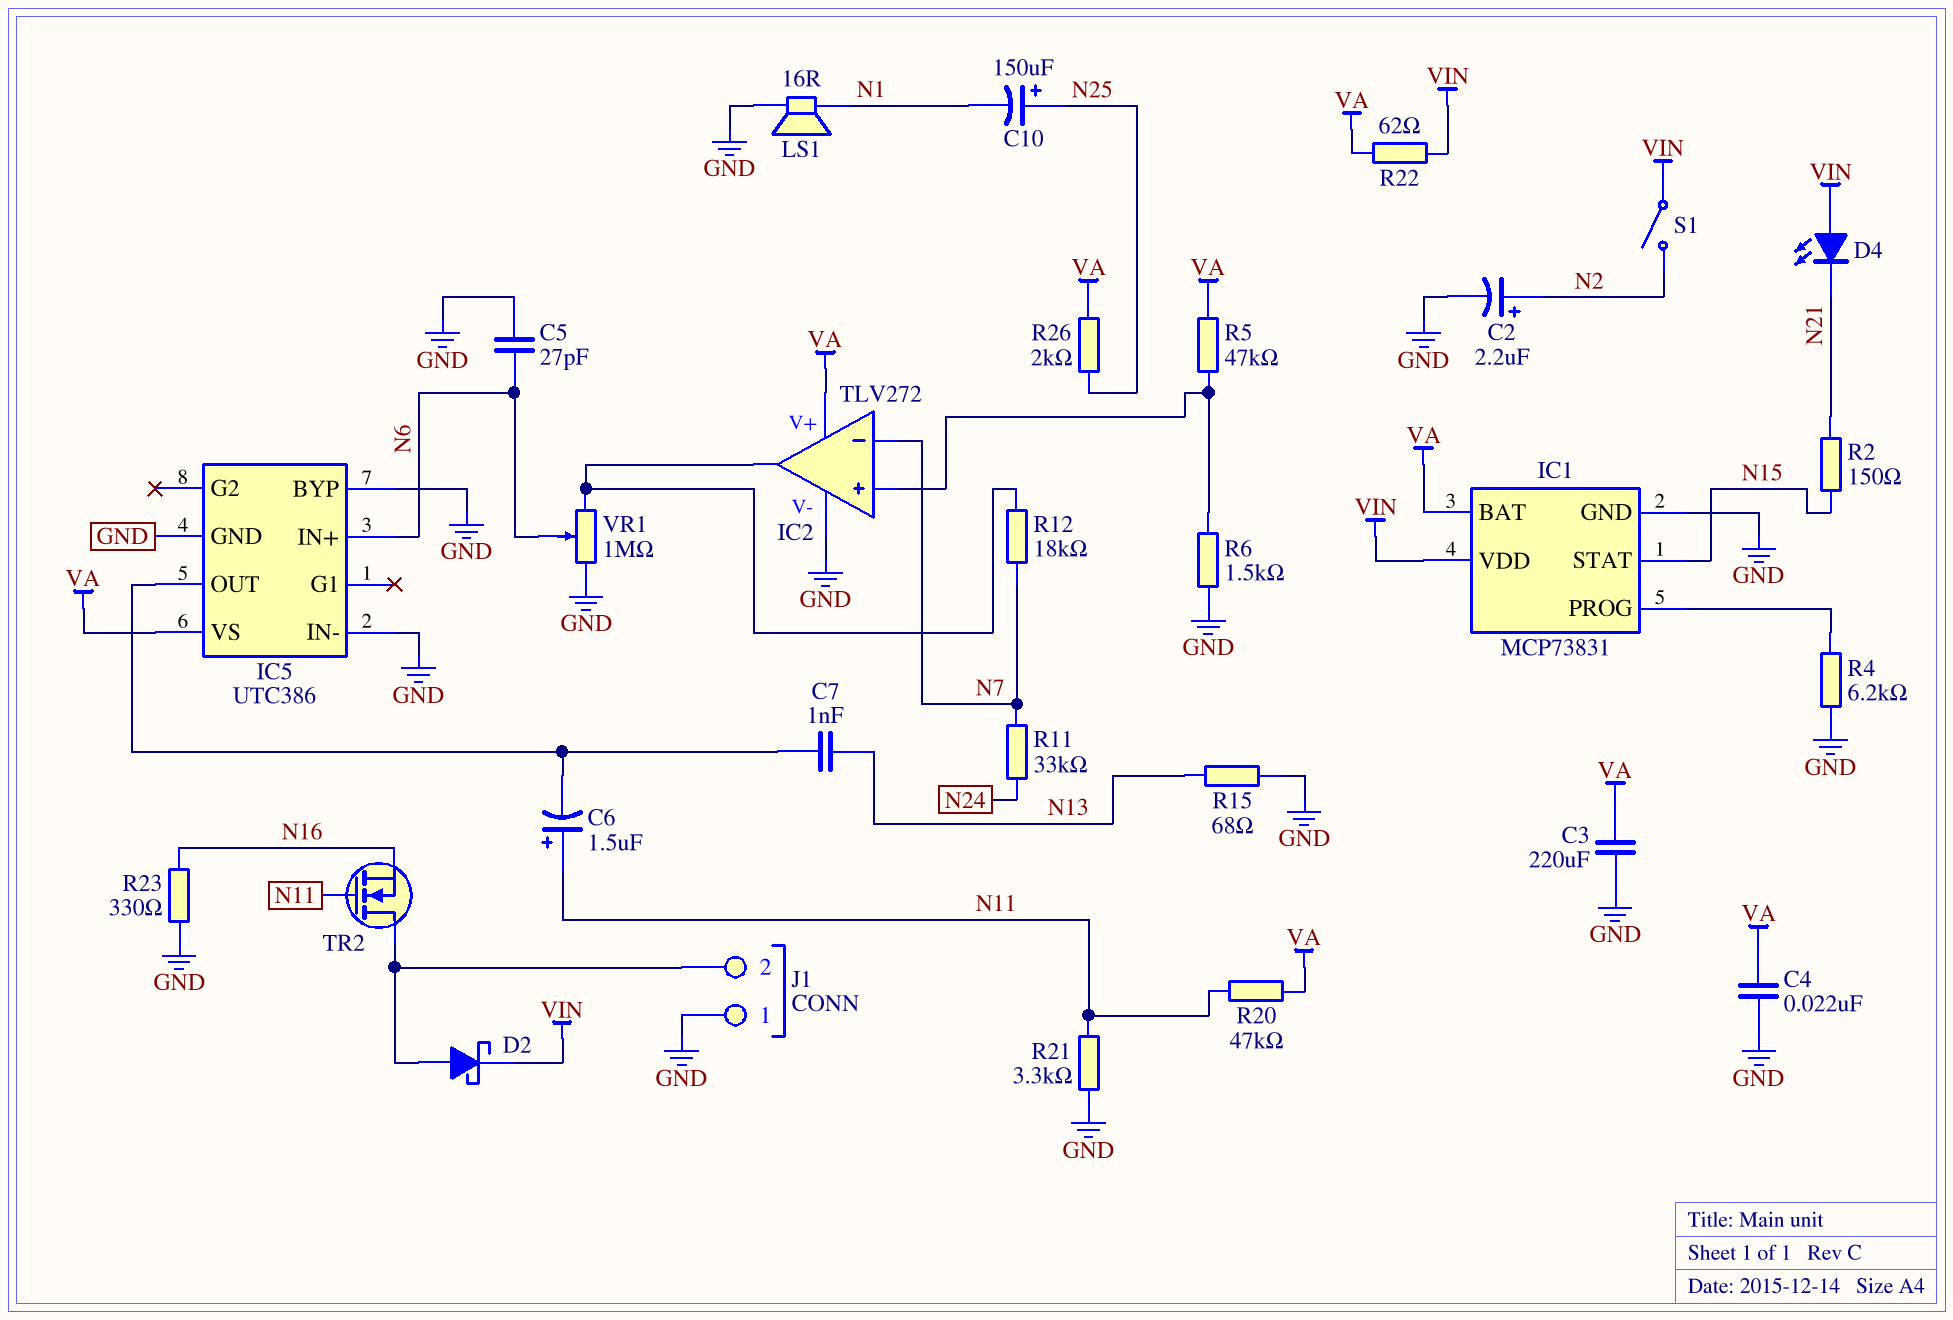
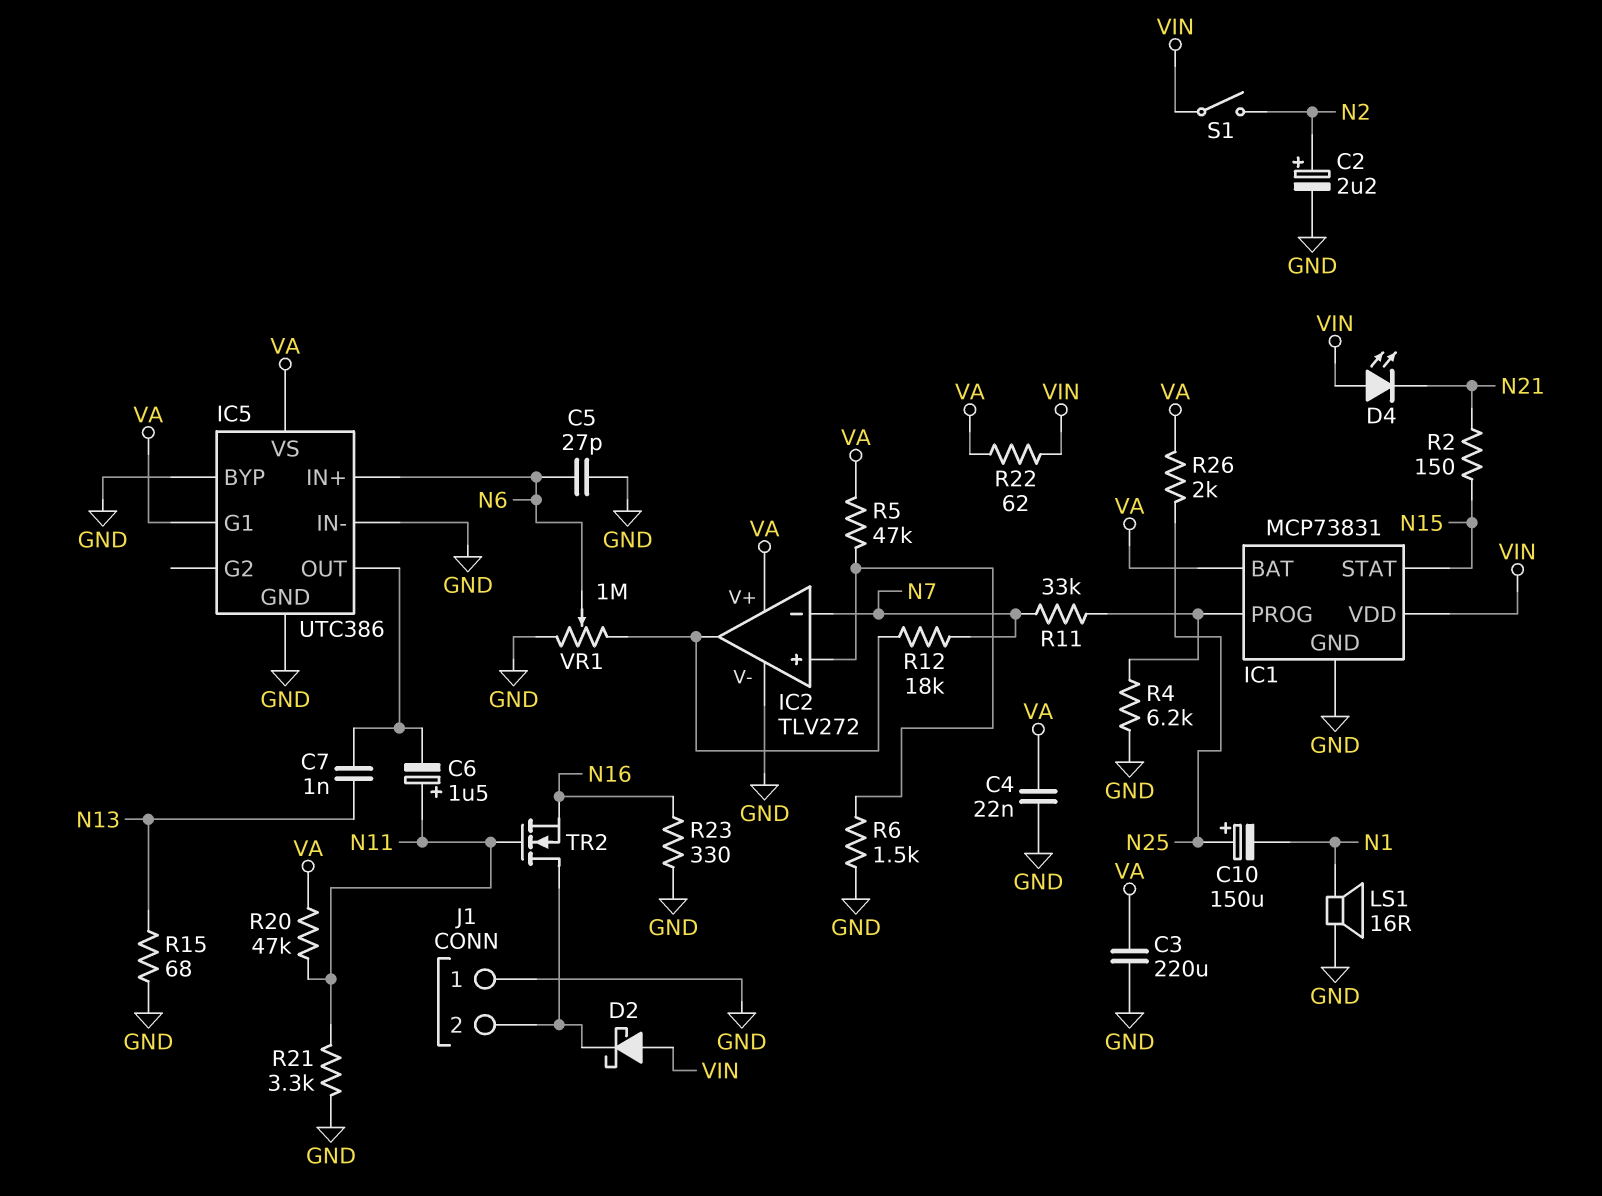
D2: schottky (A J1/2, K VIN) -> schottky (A VIN, K J1/2)
IC5 pin G1: none -> VA
R11: 33k (N7, N24) -> 33k (IC1/PROG, N7)

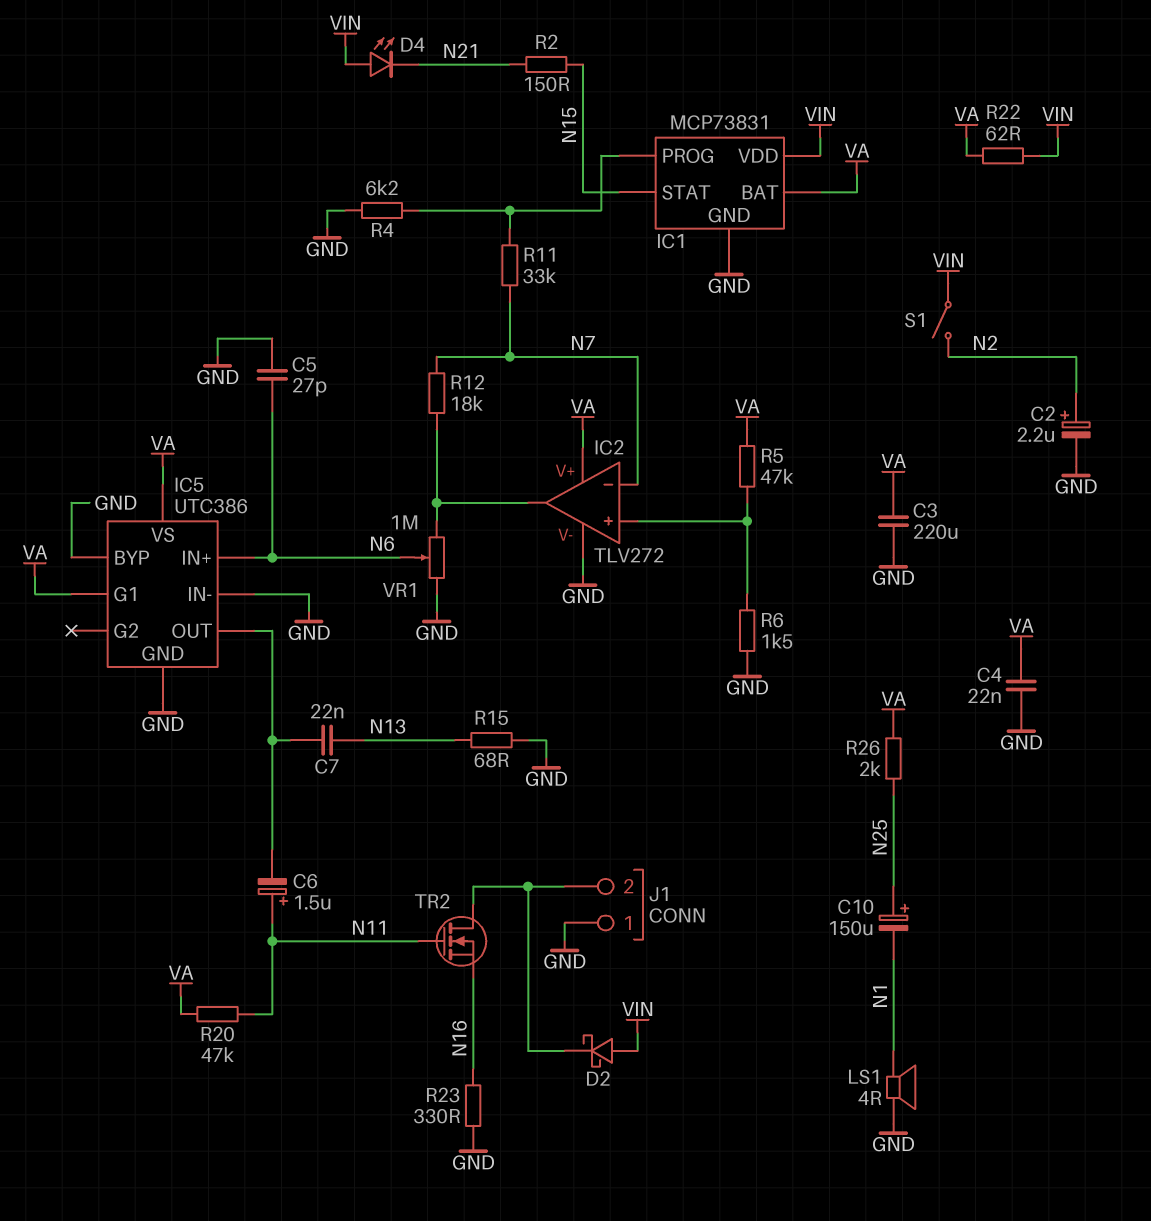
C7: 1nF (IC5/OUT, N13) -> 22nF (IC5/OUT, N13)
LS1: speaker 16R (GND, N1) -> speaker 4R (GND, N1)
R21: 3.3k (GND, N11) -> none

